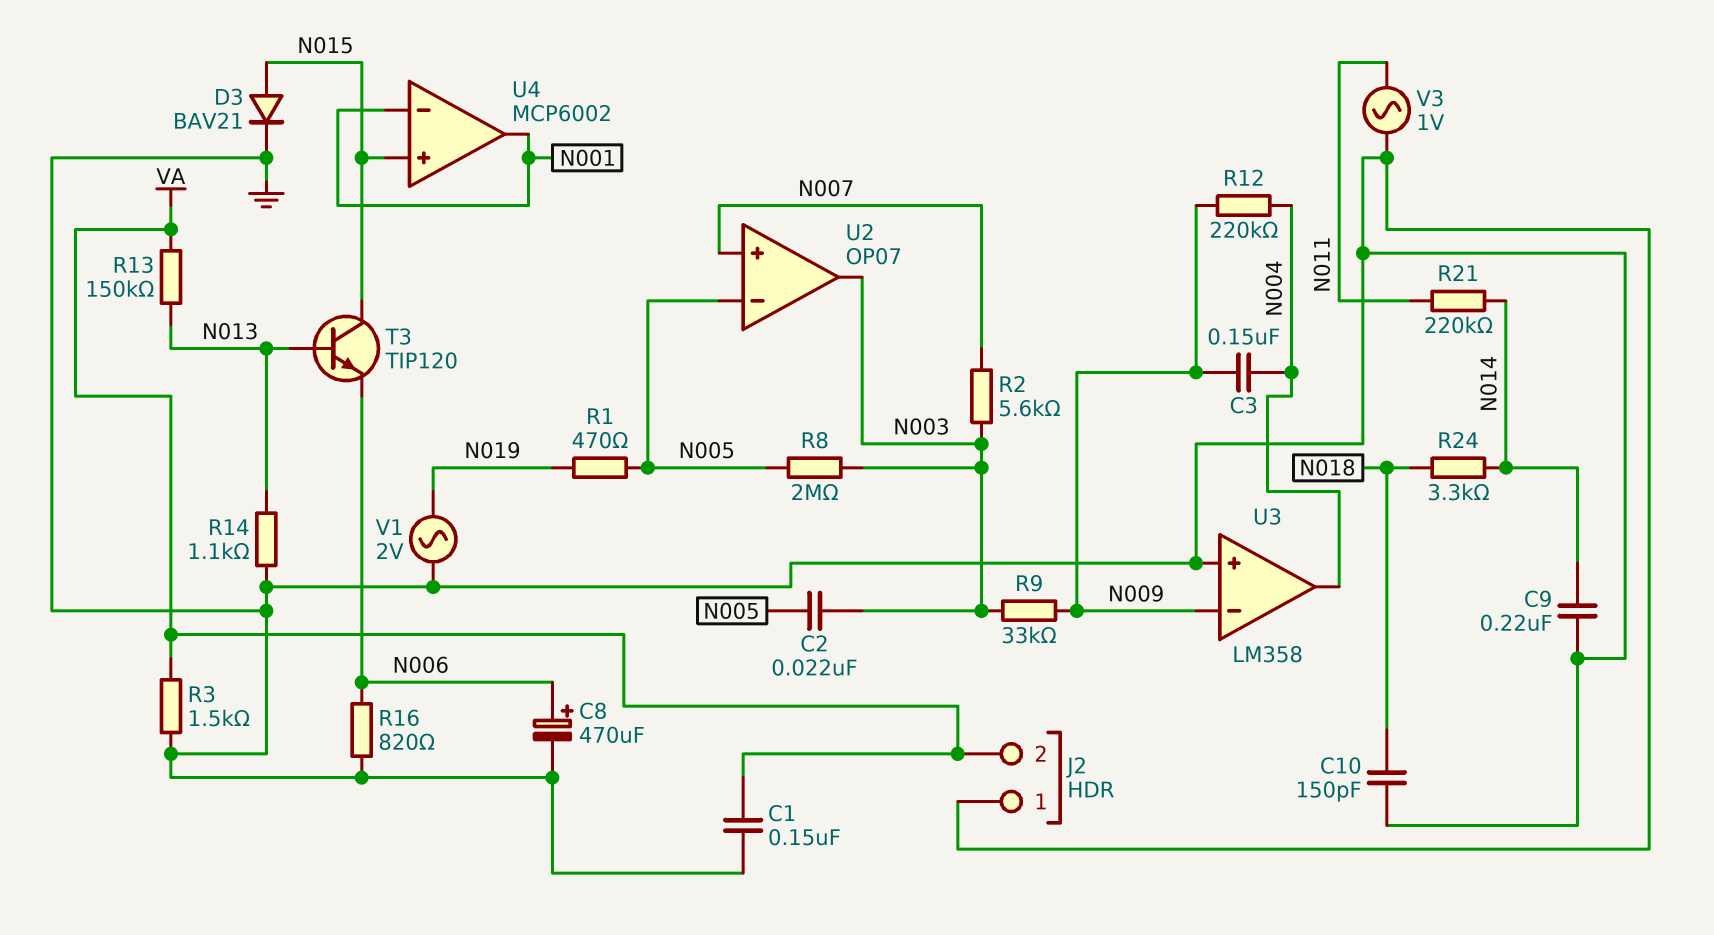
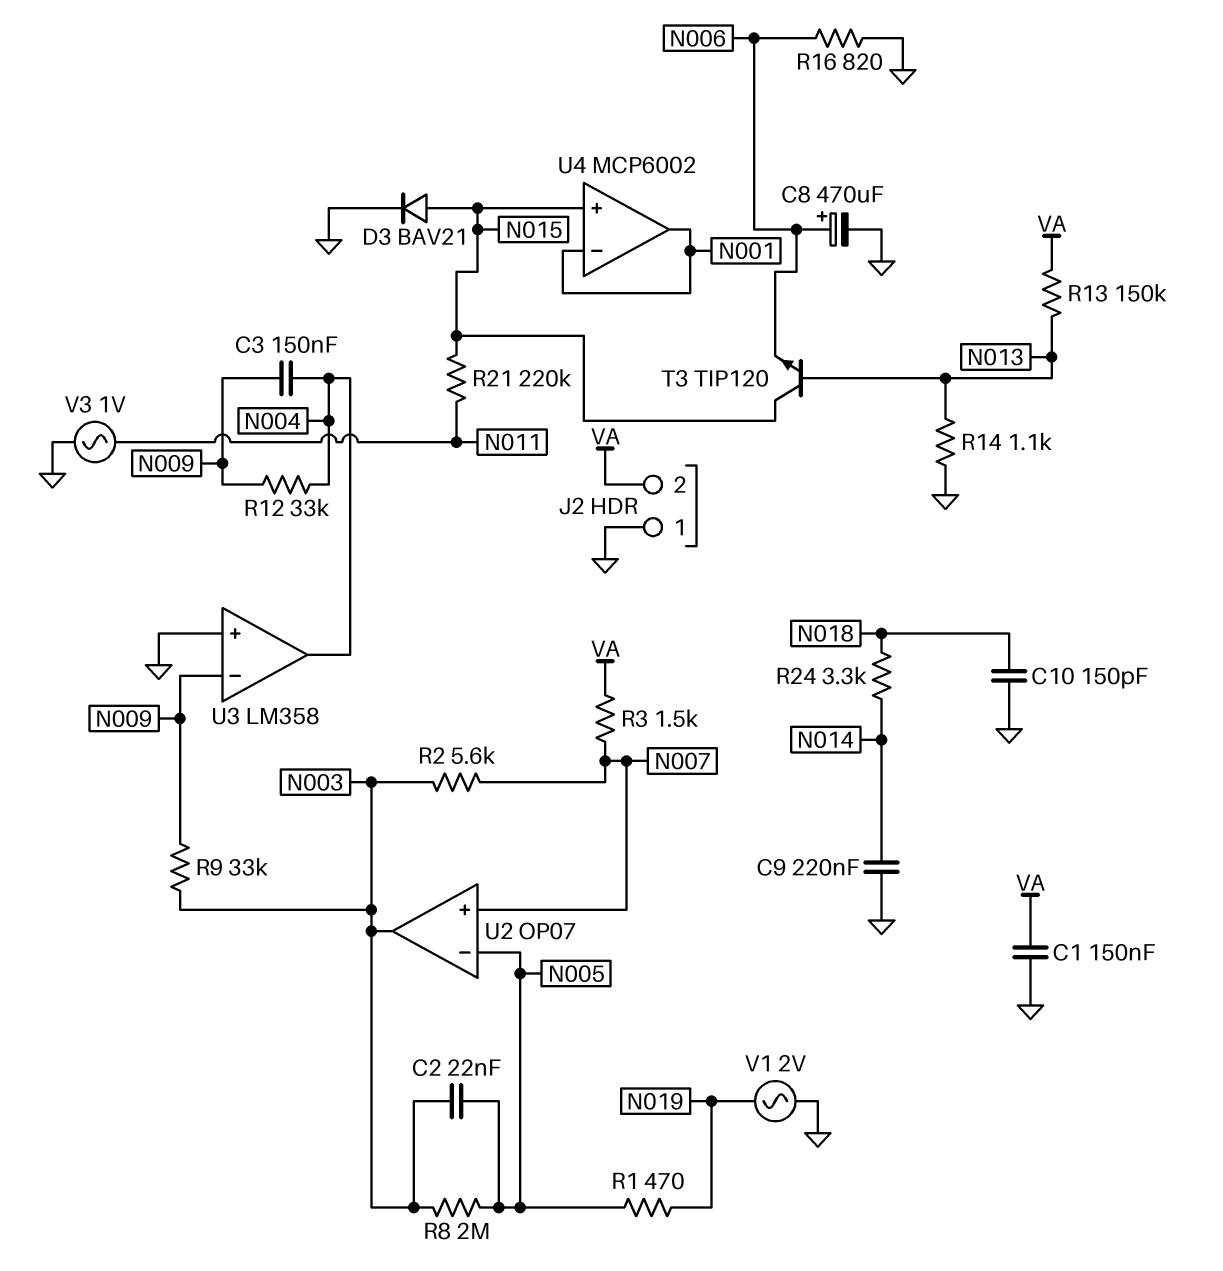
R3: 1.5k (GND, VA) -> 1.5k (N007, VA)
R12: 220k (N004, N009) -> 33k (N004, N009)
R21: 220k (N011, N014) -> 220k (N011, N015)

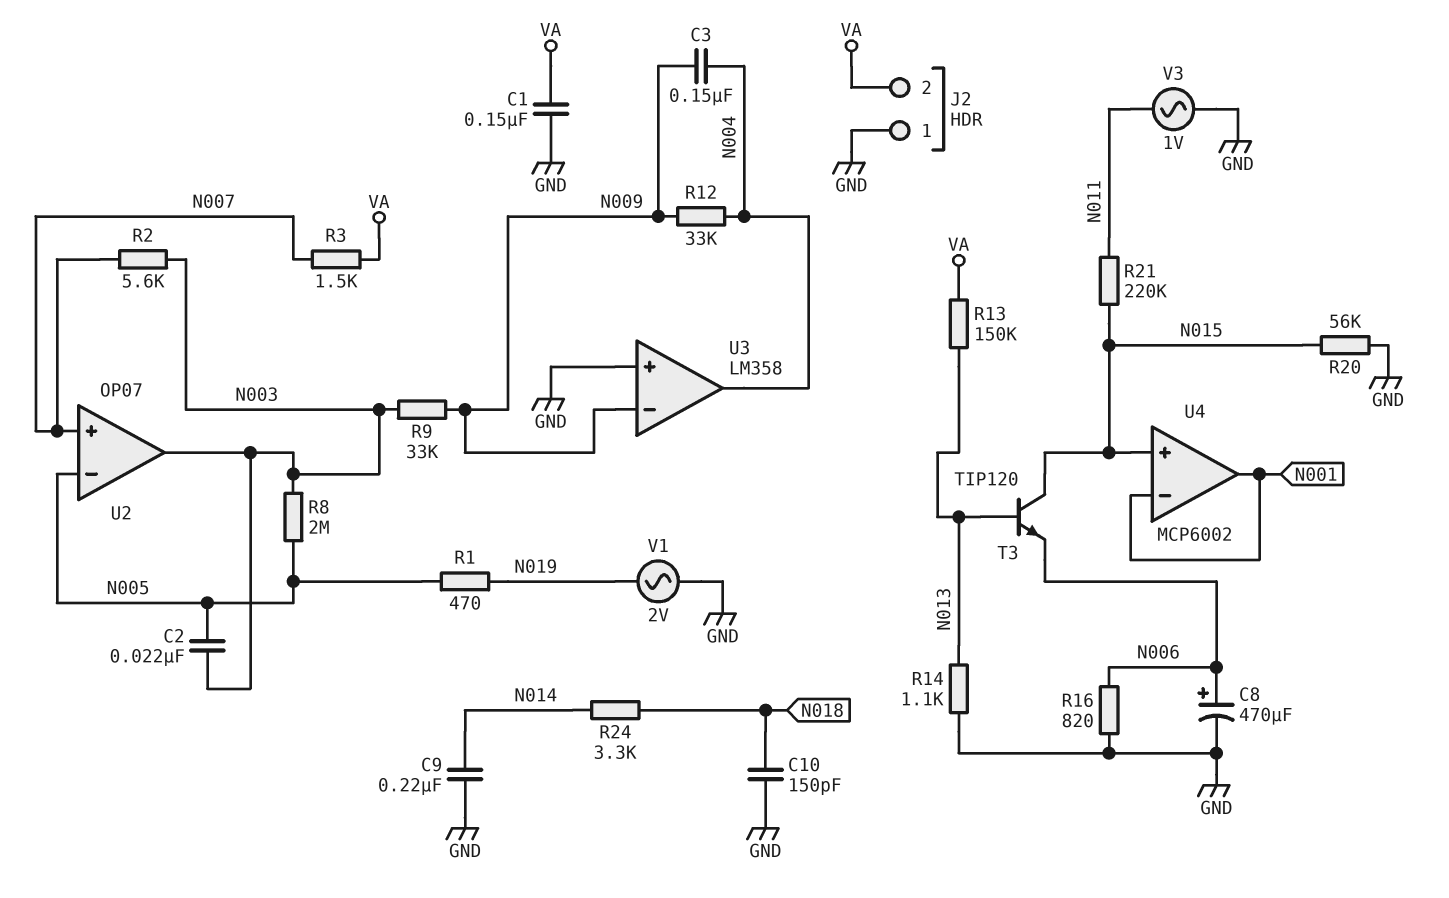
D3: diode BAV21 (A N015, K GND) -> none
R20: none -> 56k (GND, N015)

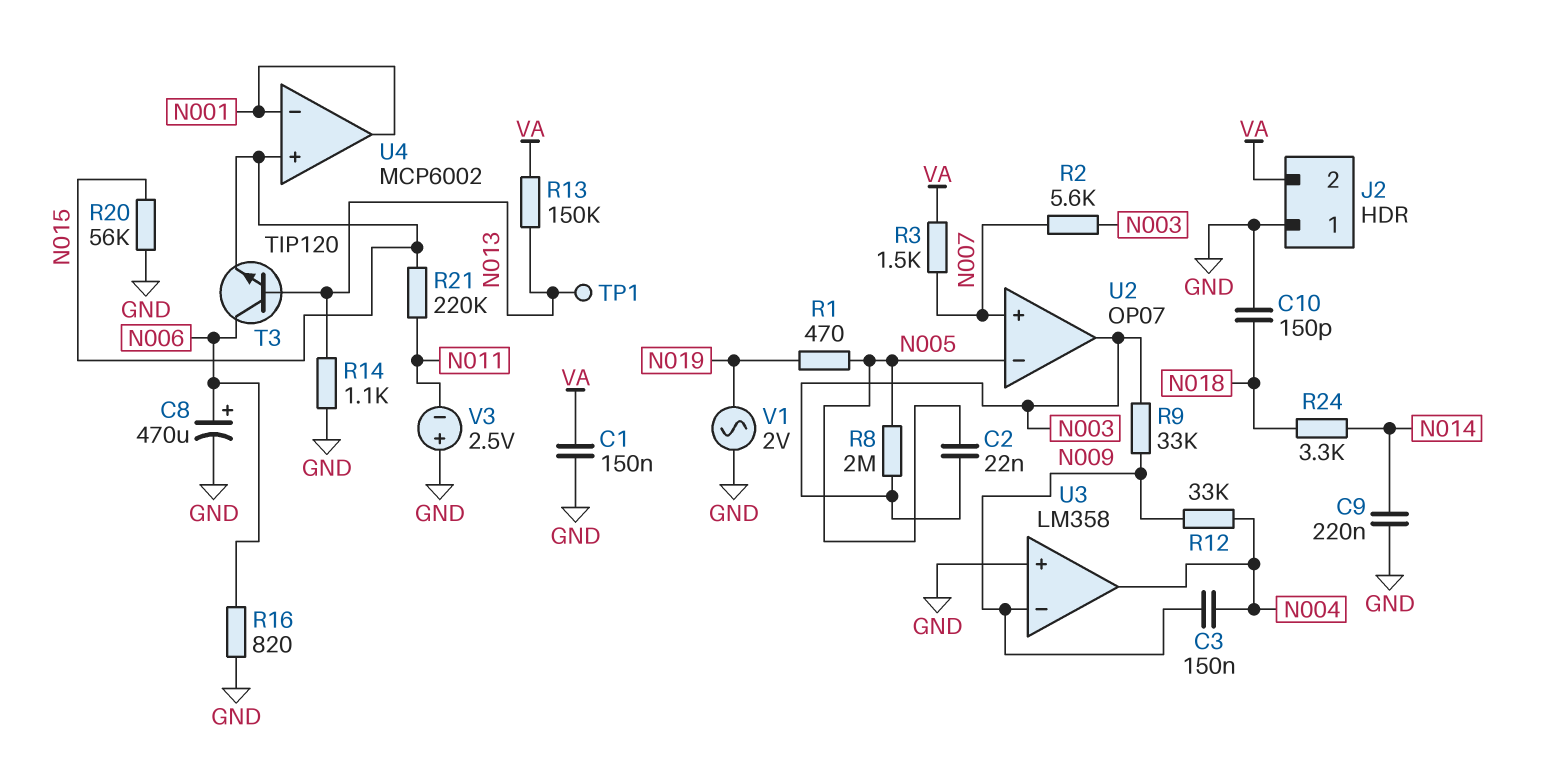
T3: NPN TIP120 (B N013, C N015, E N006) -> NPN TIP120 (B N013, C N006, E N015)
TP1: none -> test point (N013)
V3: AC 1V (GND, N011) -> 2.5V (plus GND, minus N011)

